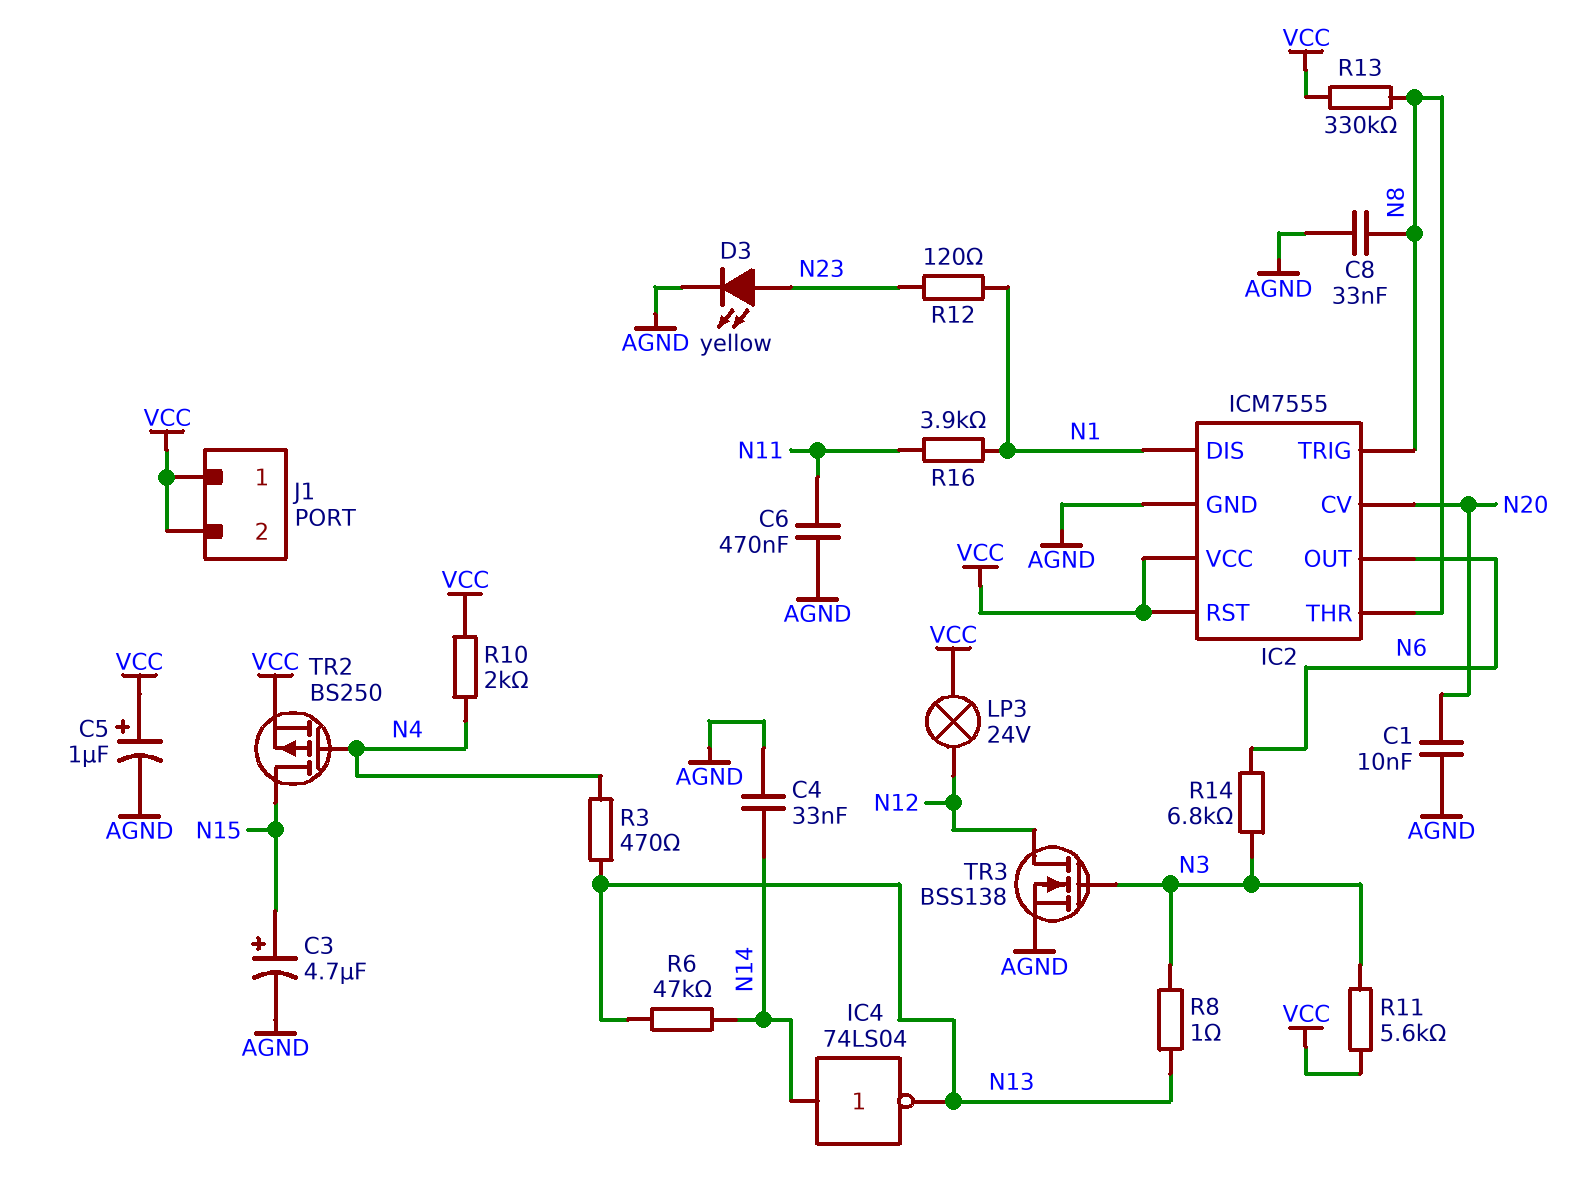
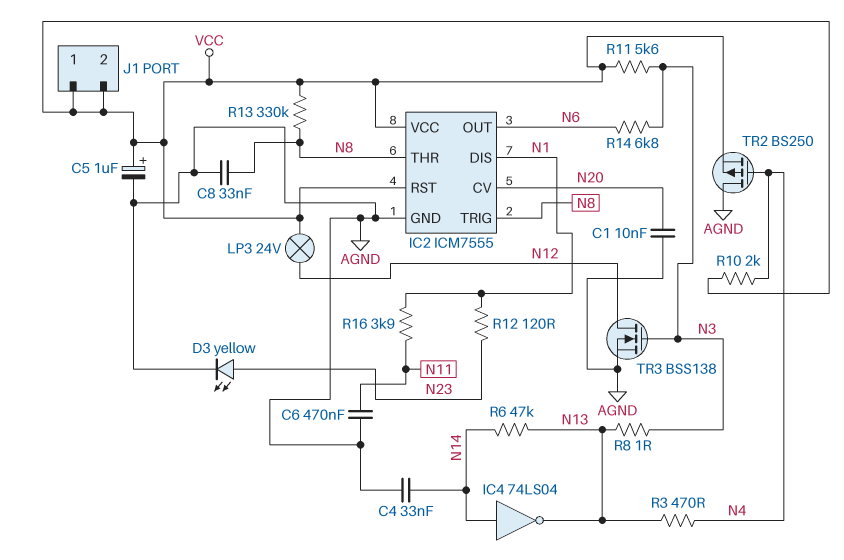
C3: 4.7uF (plus N15, minus AGND) -> none
TR2: PMOS BS250 (G N4, D N15, S VCC) -> PMOS BS250 (G N4, D AGND, S VCC)

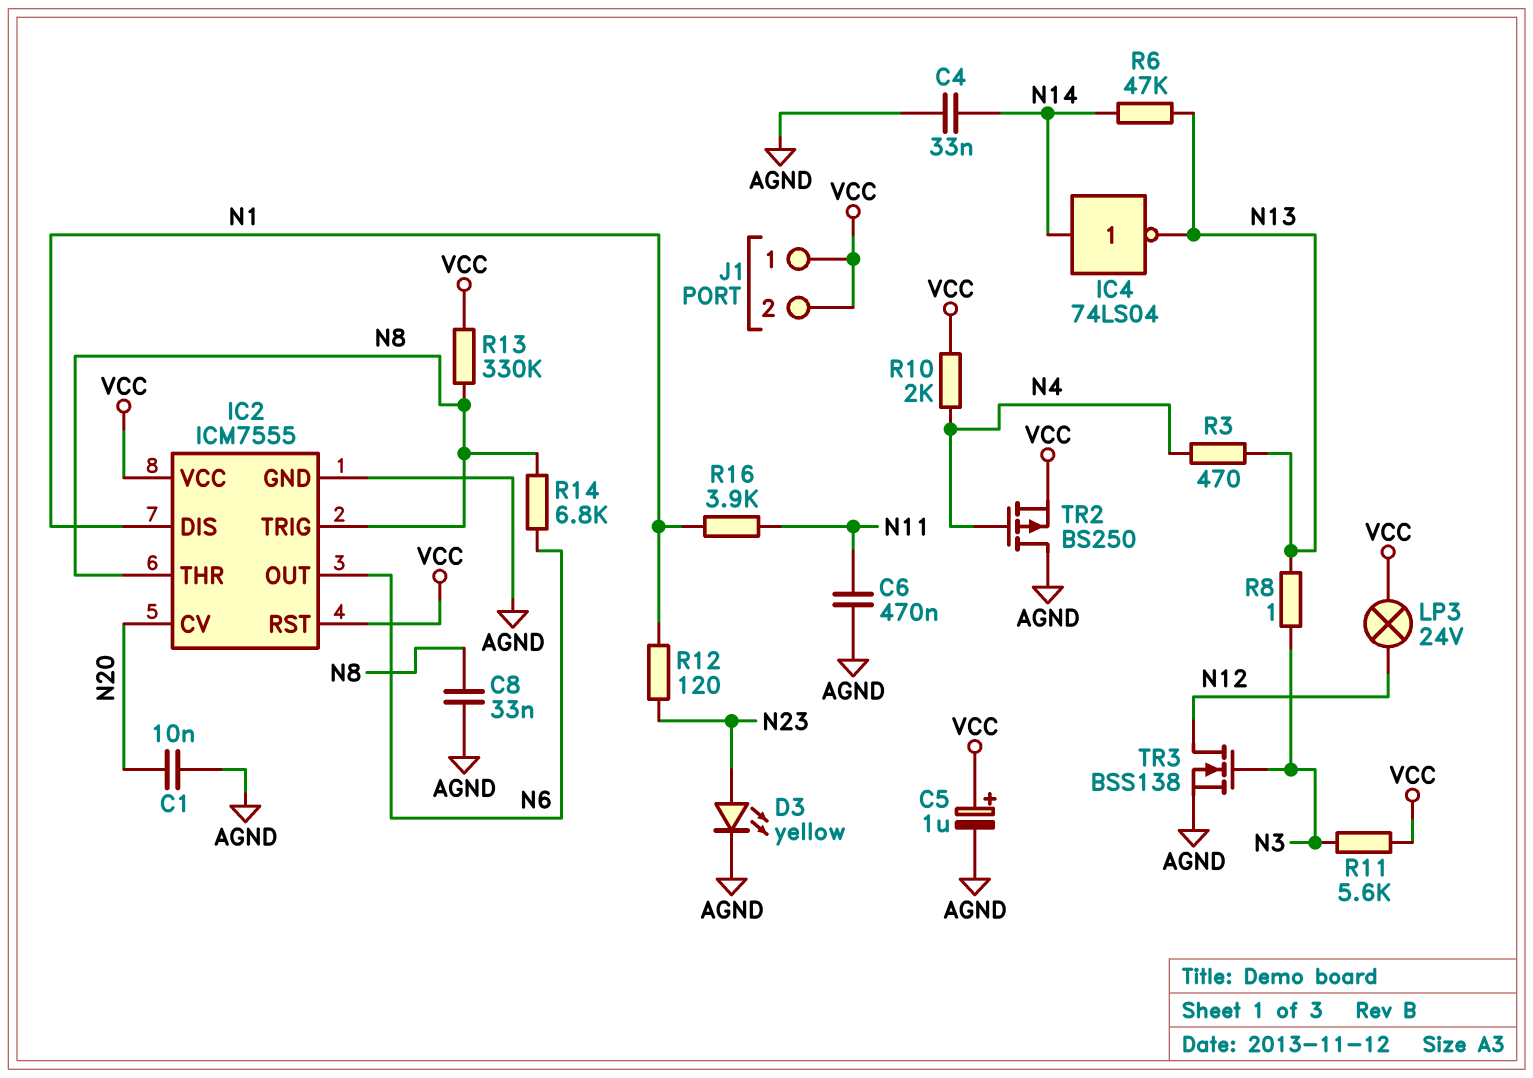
R14: 6.8k (N3, N6) -> 6.8k (N6, N8)

